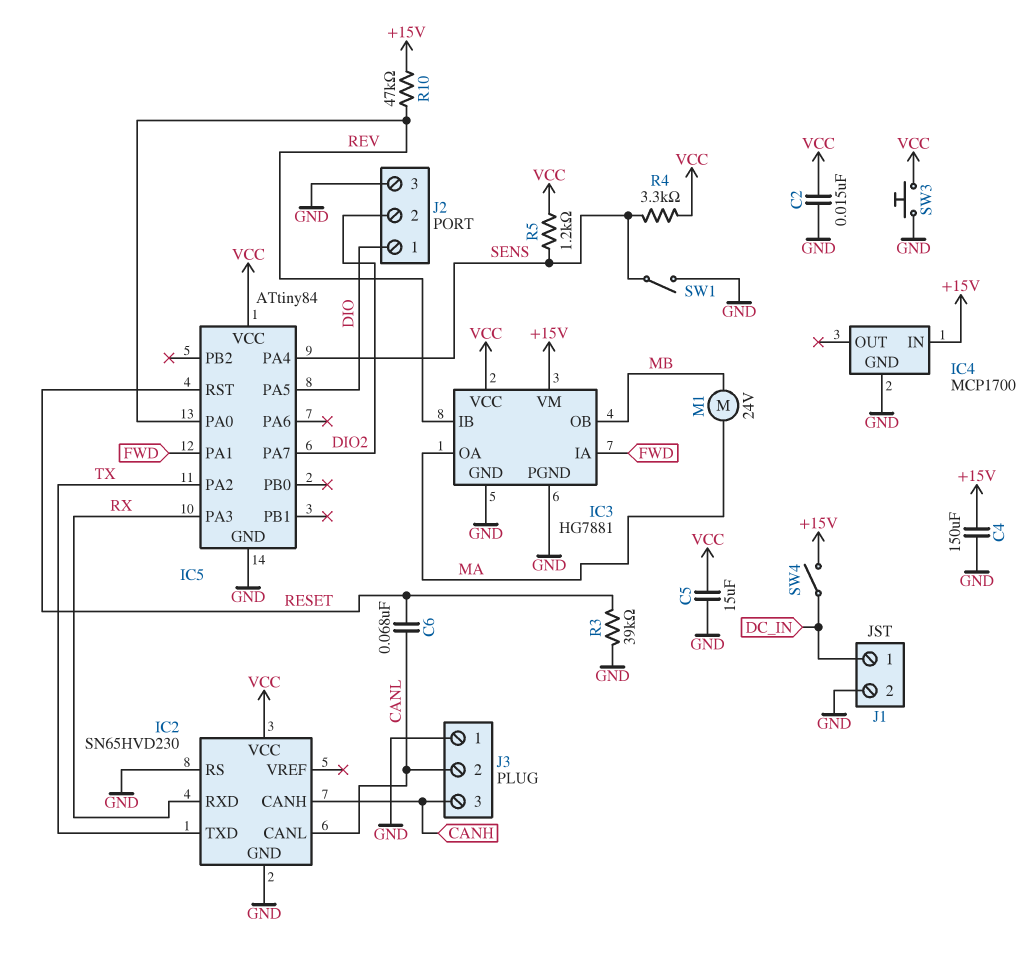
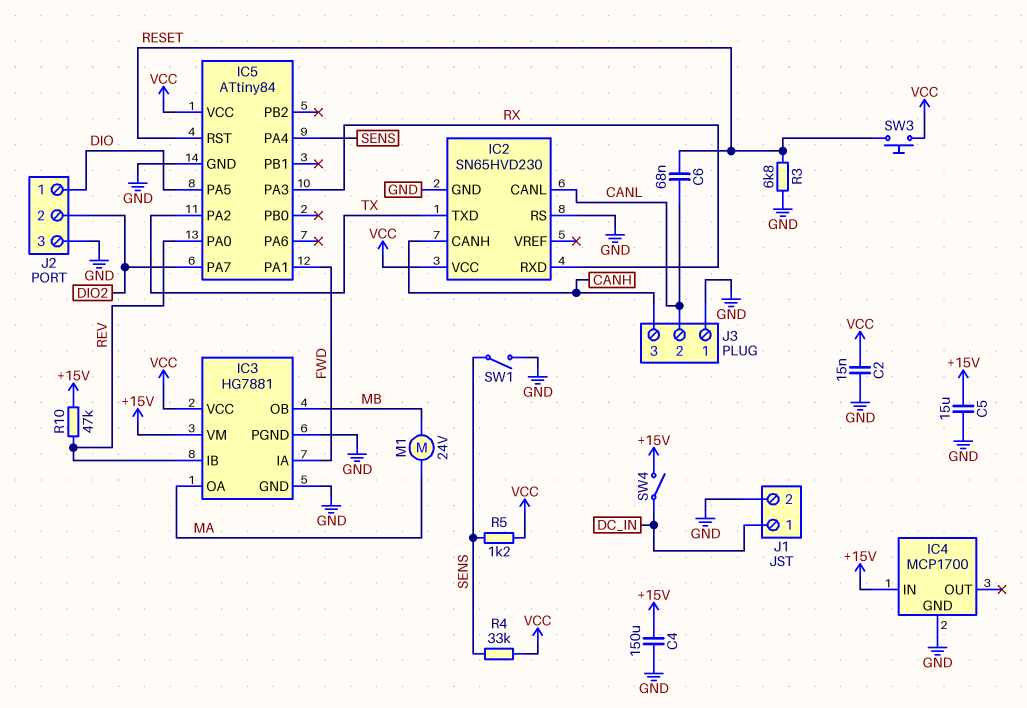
C5: 15uF (GND, VCC) -> 15uF (+15V, GND)
R3: 39k (GND, RESET) -> 6.8k (GND, RESET)
R4: 3.3k (SENS, VCC) -> 33k (SENS, VCC)
SW3: button (GND, VCC) -> button (RESET, VCC)

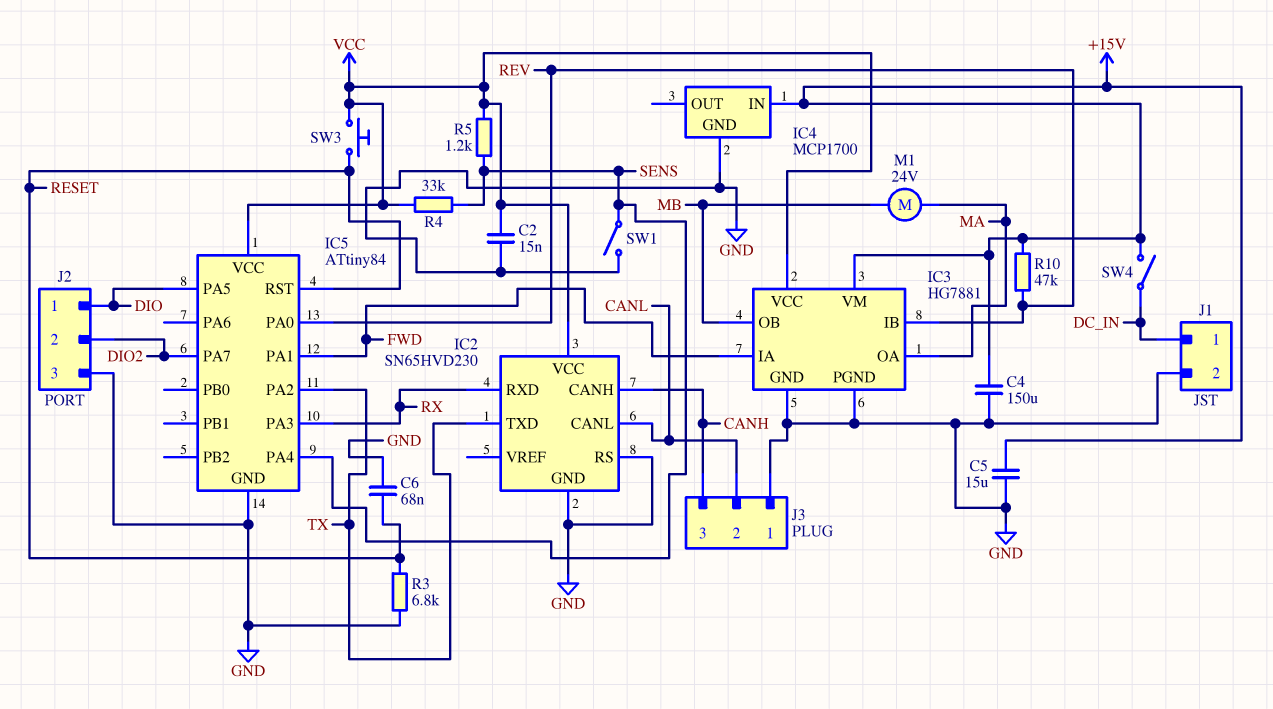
C6: 68nF (CANL, RESET) -> 68nF (GND, RESET)

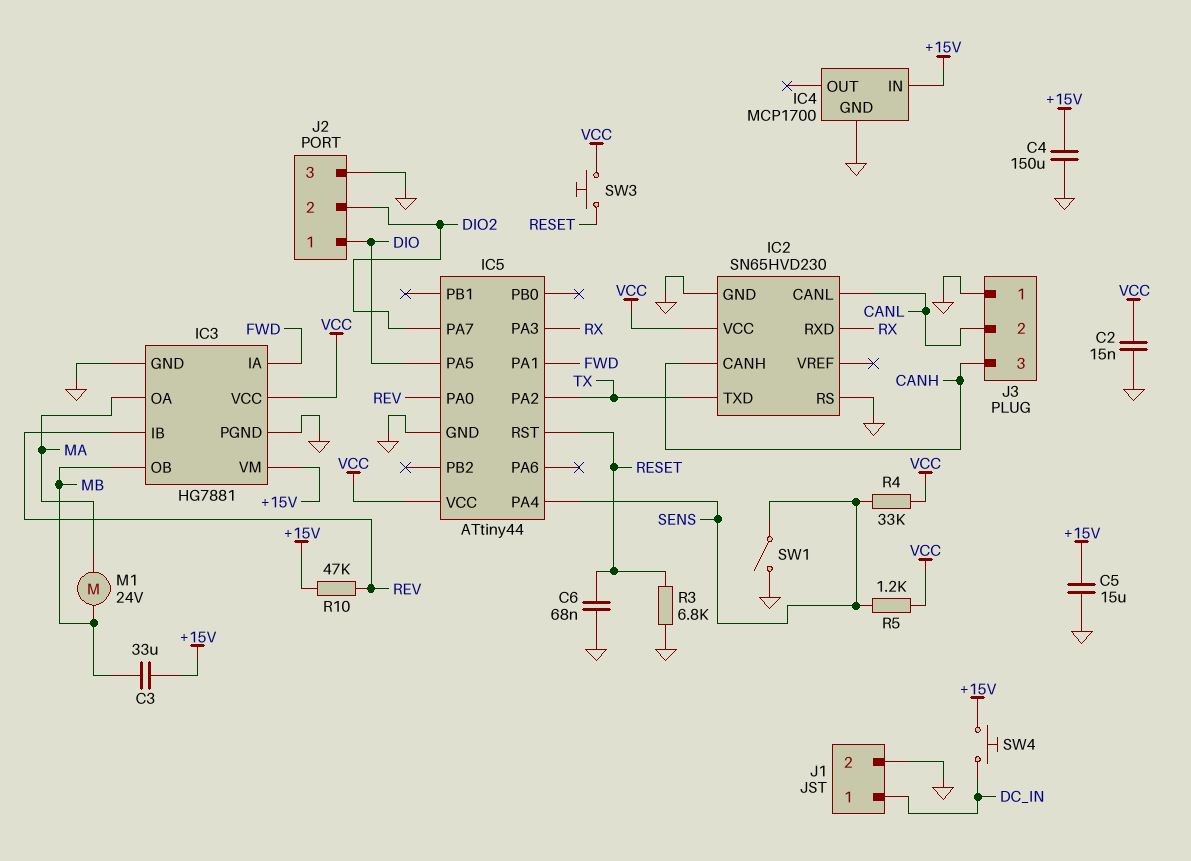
C3: none -> 33uF (+15V, MB)
IC5: ATtiny84 -> ATtiny44
SW4: switch (+15V, DC_IN) -> button (+15V, DC_IN)

